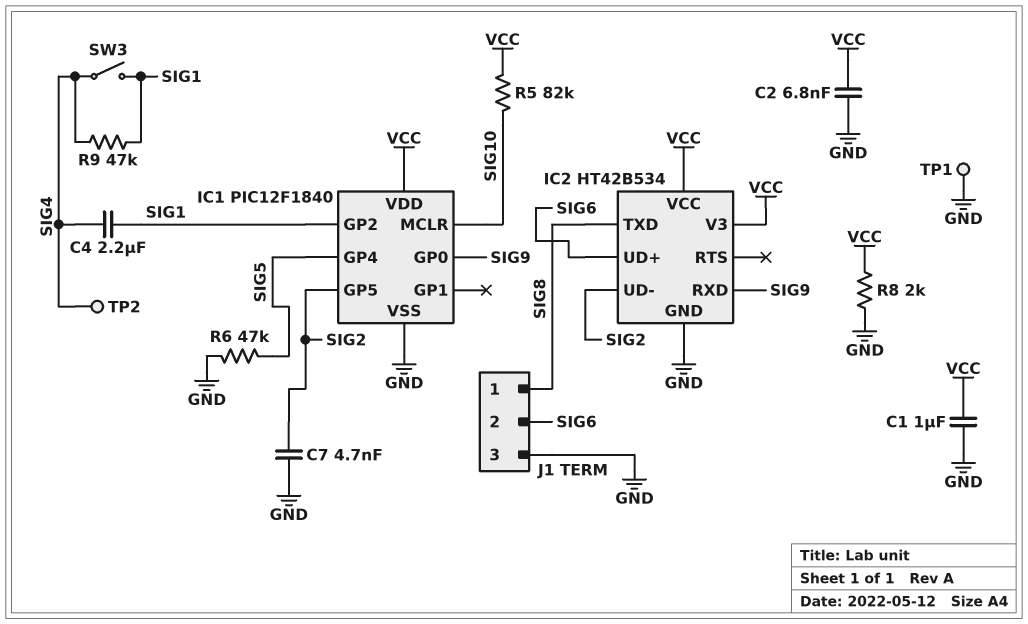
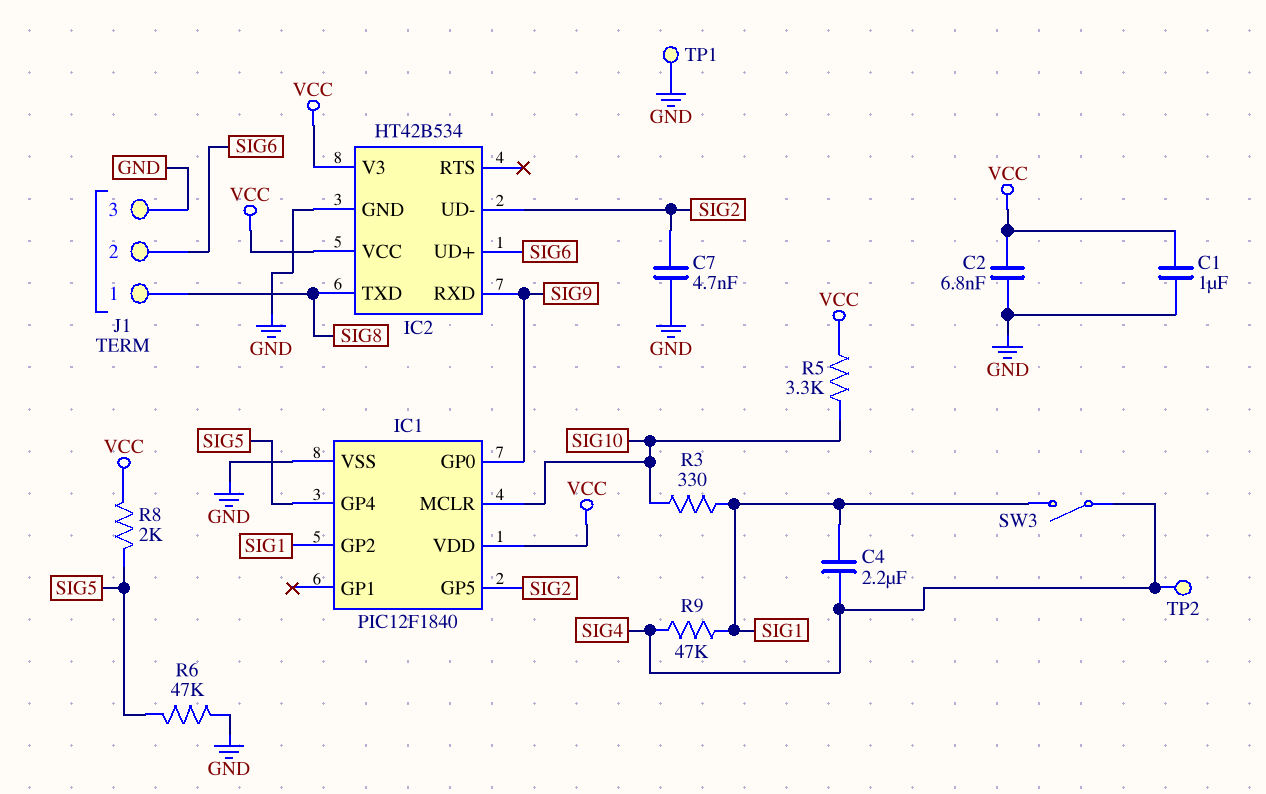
R3: none -> 330 (SIG1, SIG10)
R5: 82k (SIG10, VCC) -> 3.3k (SIG10, VCC)
R8: 2k (GND, VCC) -> 2k (SIG5, VCC)

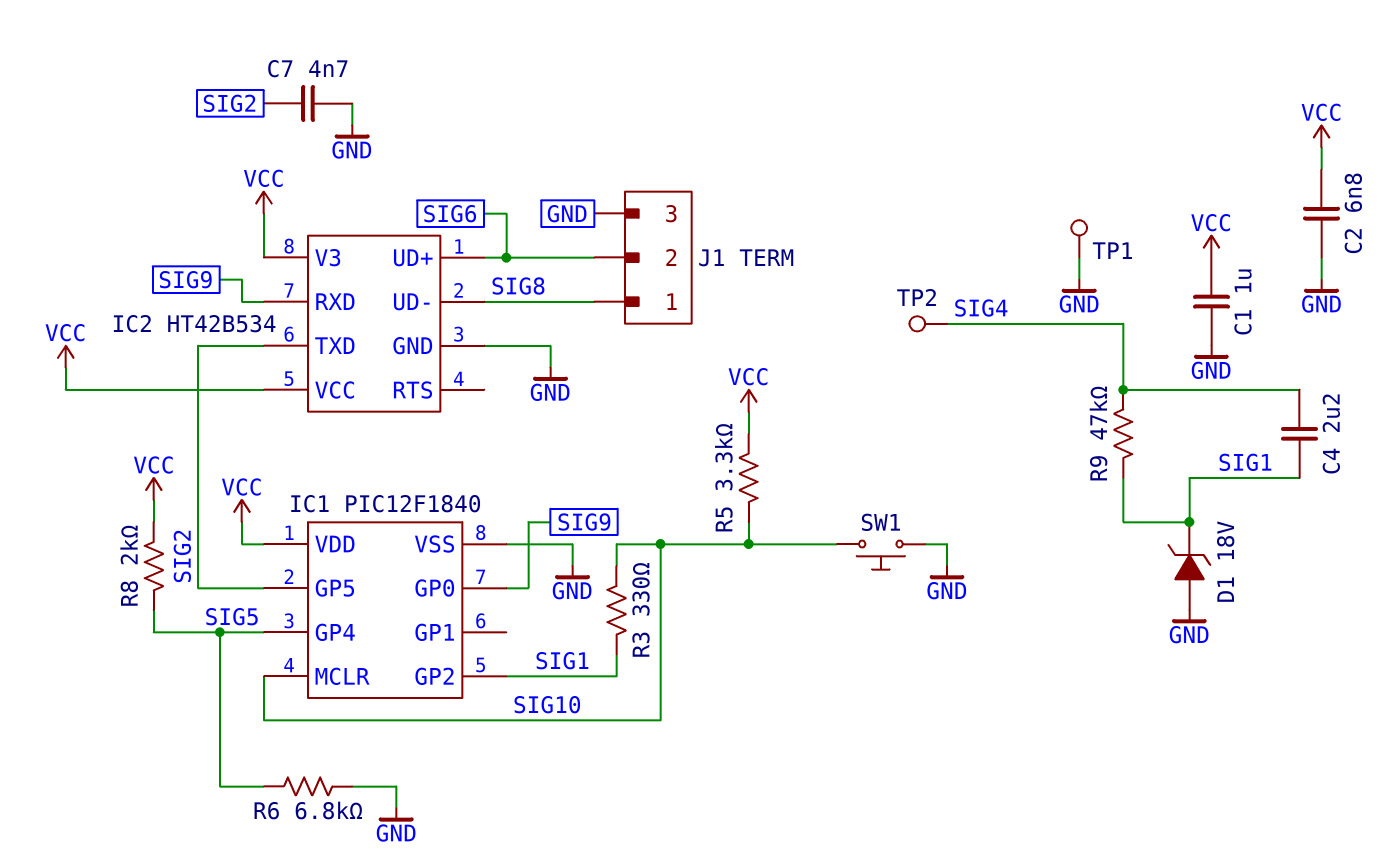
D1: none -> zener 18V (A GND, K SIG1)
IC2 pin TXD: SIG8 -> SIG2
IC2 pin UD-: SIG2 -> SIG8
R6: 47k (GND, SIG5) -> 6.8k (GND, SIG5)
SW1: none -> button (GND, SIG10)
SW3: switch (SIG1, SIG4) -> none

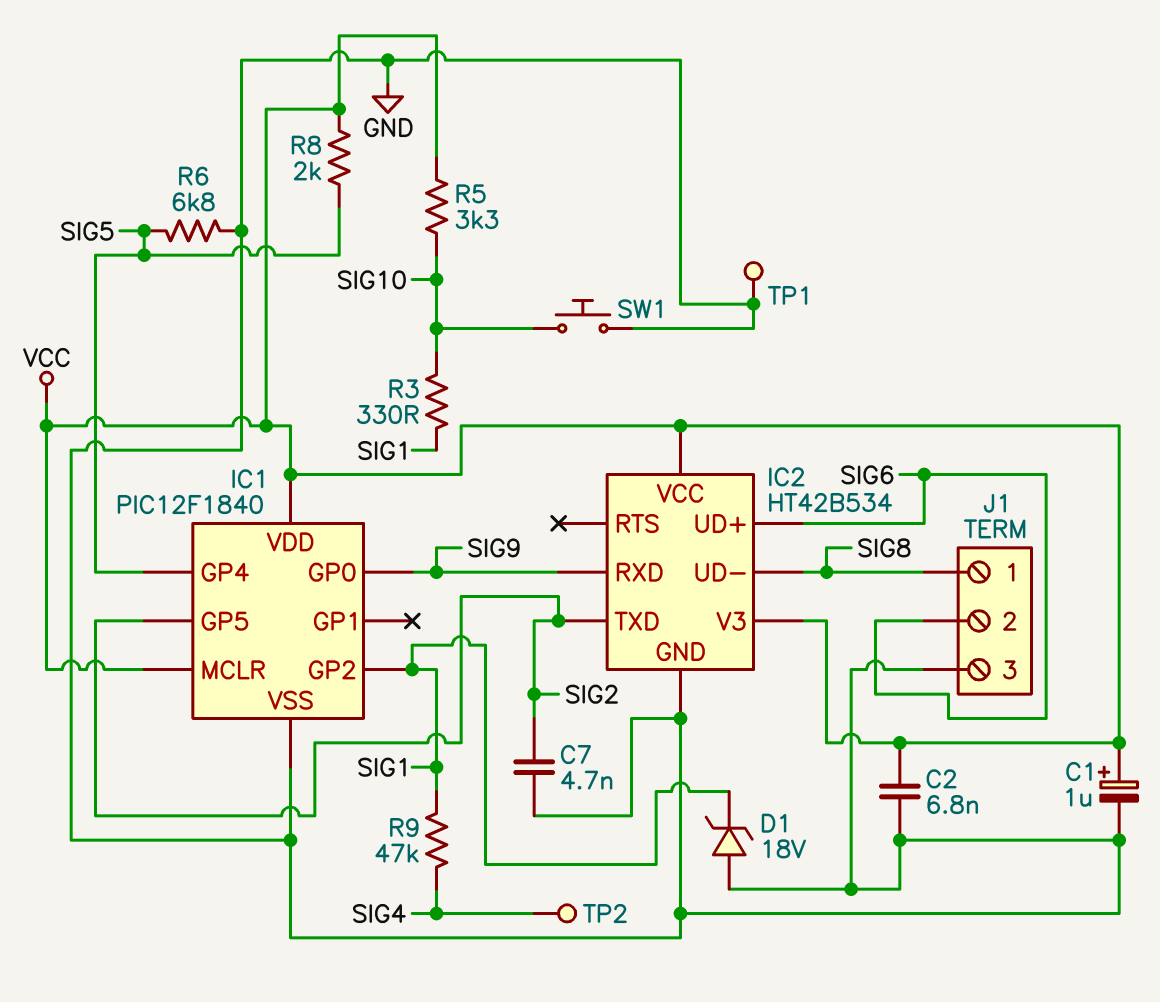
C1: 1uF (GND, VCC) -> 1uF (plus VCC, minus GND)
C4: 2.2uF (SIG1, SIG4) -> none
IC1 pin MCLR: SIG10 -> VCC

